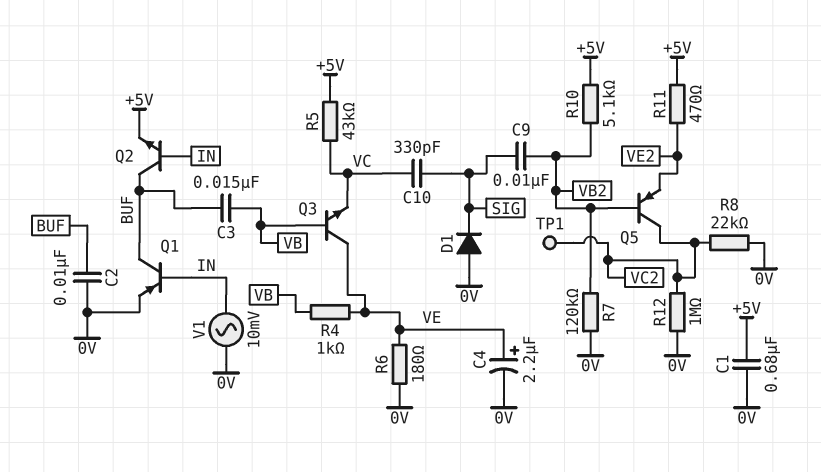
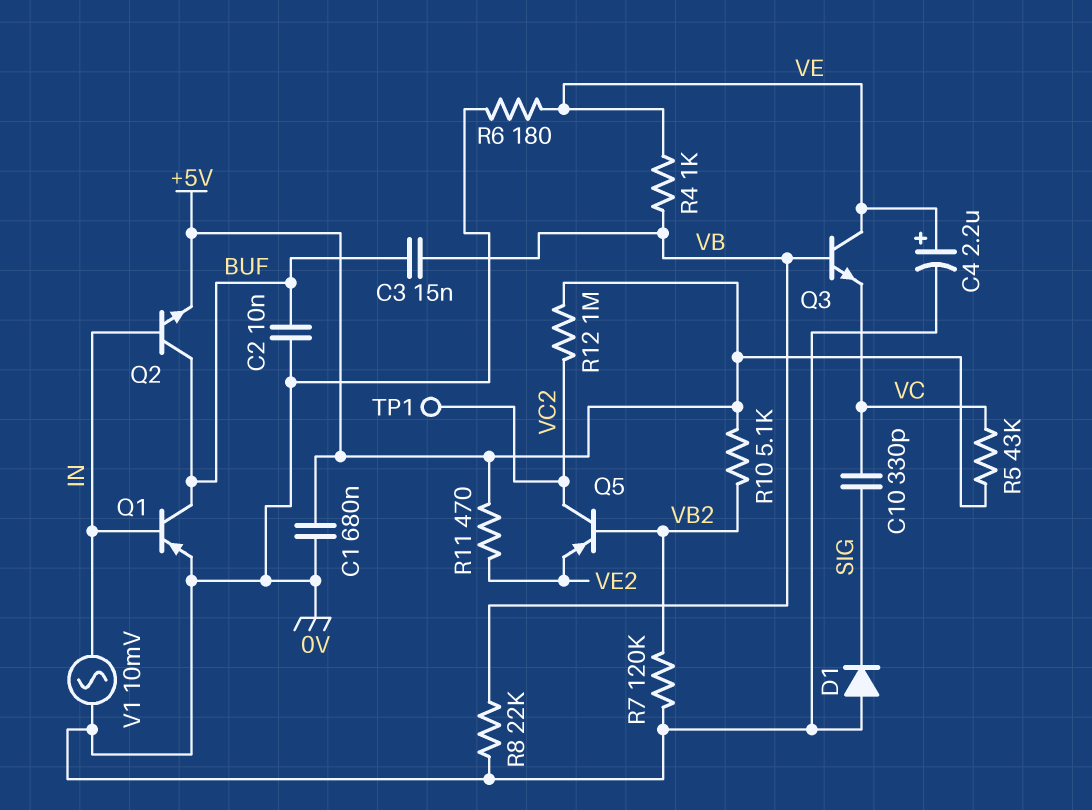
C9: 10nF (SIG, VB2) -> none
R8: 22k (0V, VC2) -> 22k (0V, VB)
R12: 1M (0V, VC2) -> 1M (+5V, VC2)

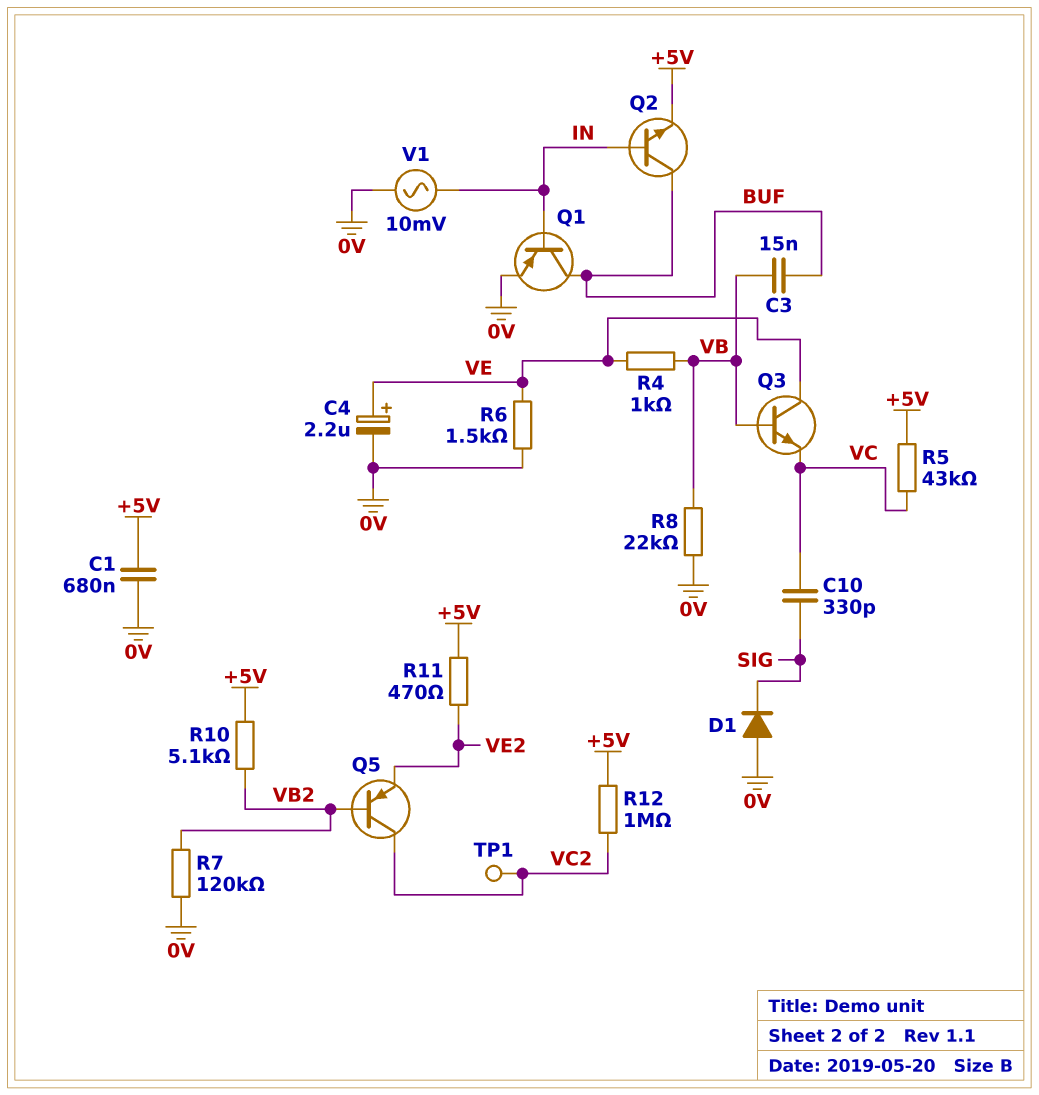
C2: 10nF (0V, BUF) -> none
R6: 180 (0V, VE) -> 1.5k (0V, VE)

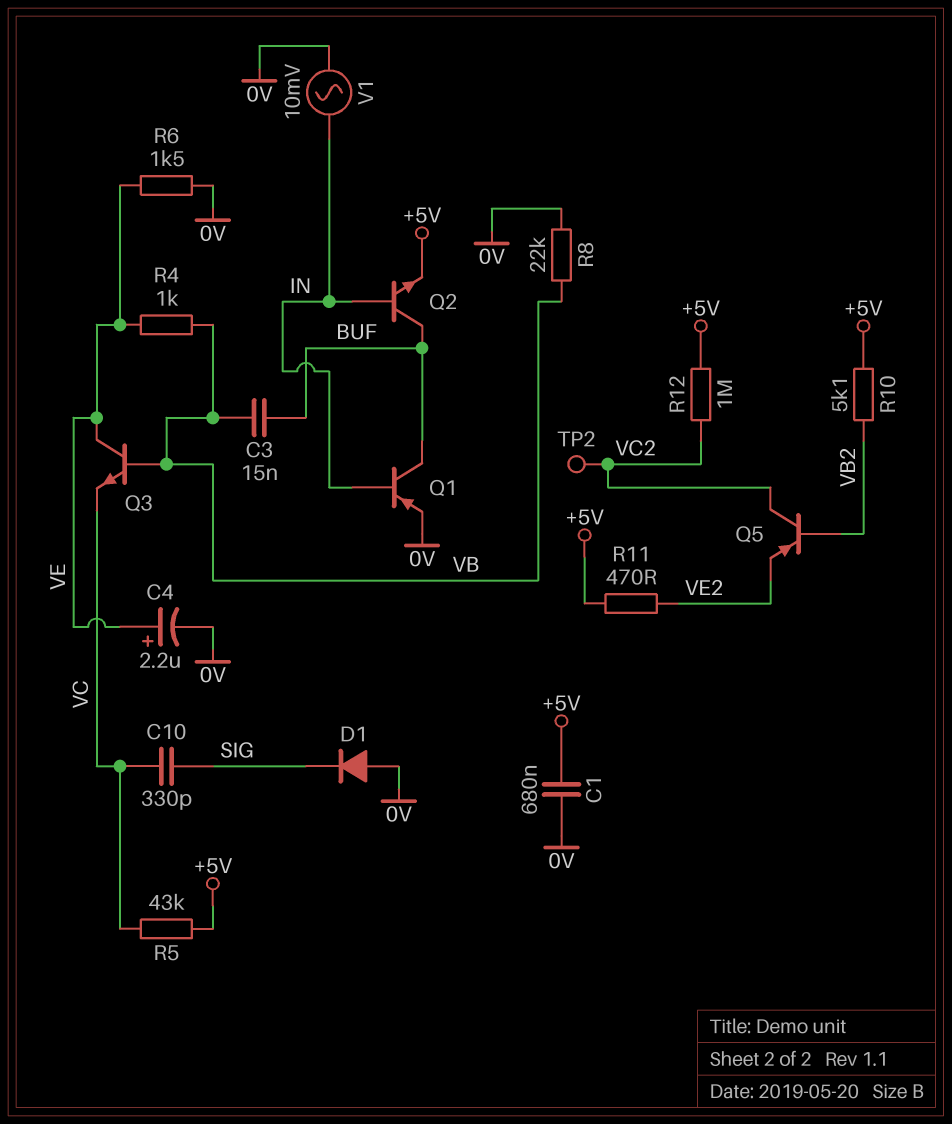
R7: 120k (0V, VB2) -> none
TP1: test point (VC2) -> none
TP2: none -> test point (VC2)

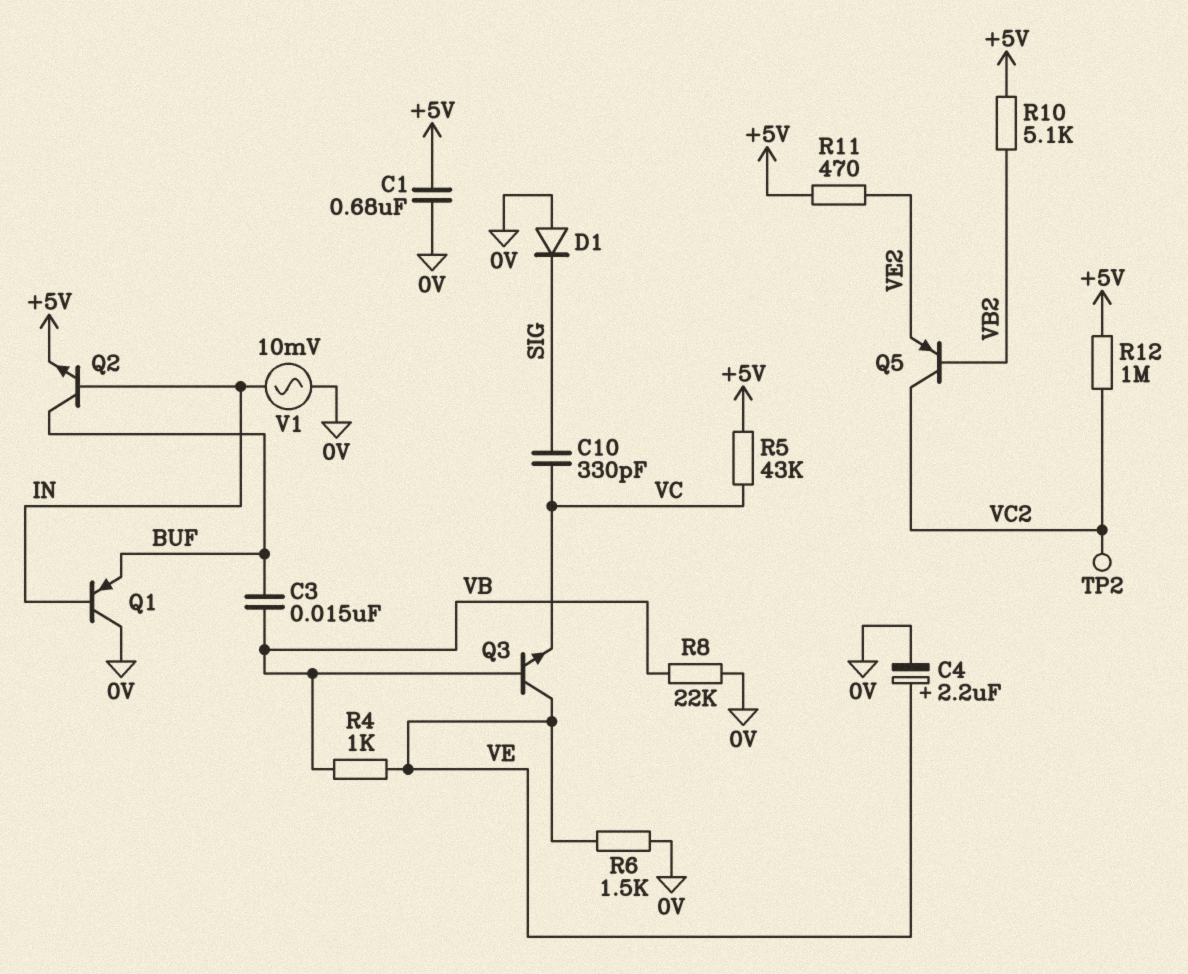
Q1: PNP (B IN, C BUF, E 0V) -> PNP (B IN, C 0V, E BUF)

